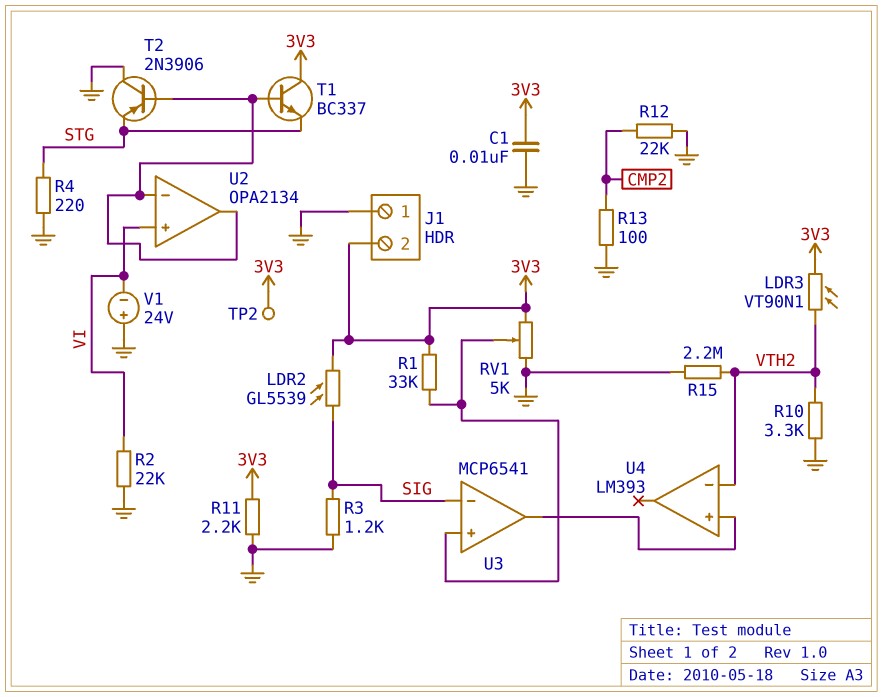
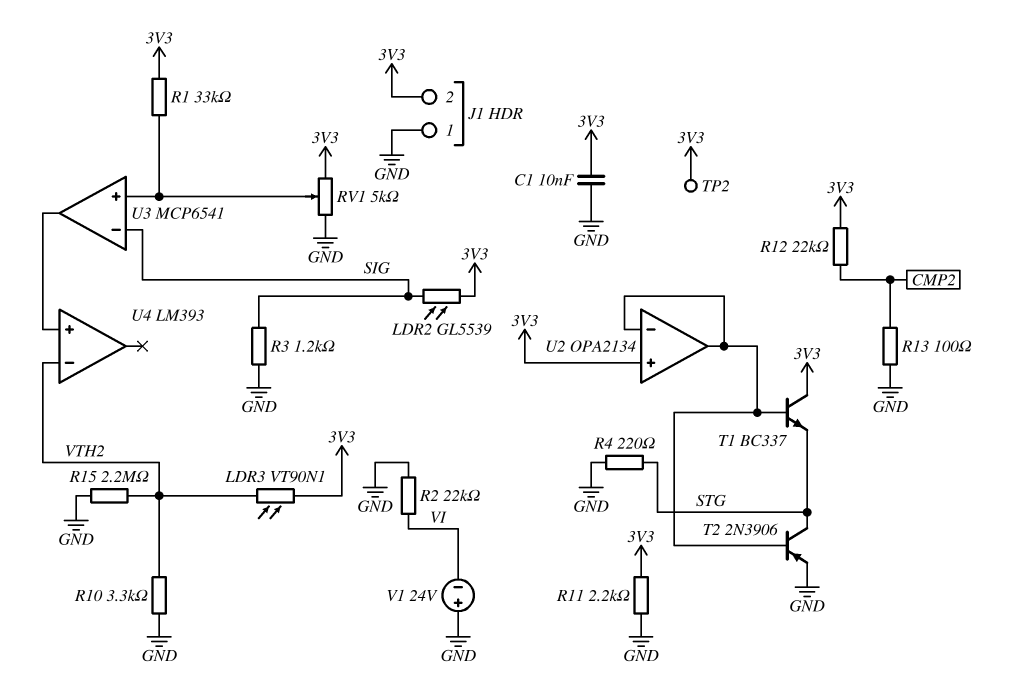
R12: 22k (CMP2, GND) -> 22k (3V3, CMP2)
T2: PNP 2N3906 (B U2/in-, C GND, E STG) -> PNP 2N3906 (B U2/in-, C STG, E GND)
U2 pin in+: VI -> 3V3

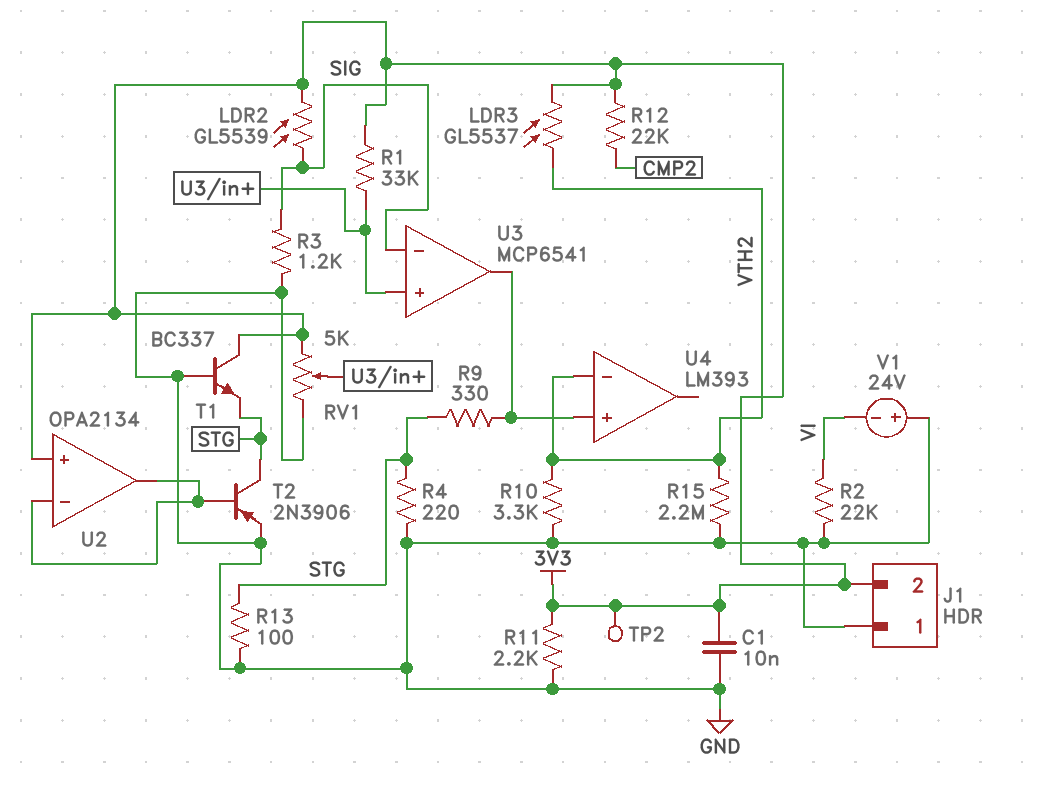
LDR3: VT90N1 (3V3, VTH2) -> GL5537 (3V3, VTH2)
R9: none -> 330 (STG, U3/out)
R13: 100 (CMP2, GND) -> 100 (GND, STG)
T1: NPN BC337 (B U2/in-, C 3V3, E STG) -> NPN BC337 (B GND, C 3V3, E STG)

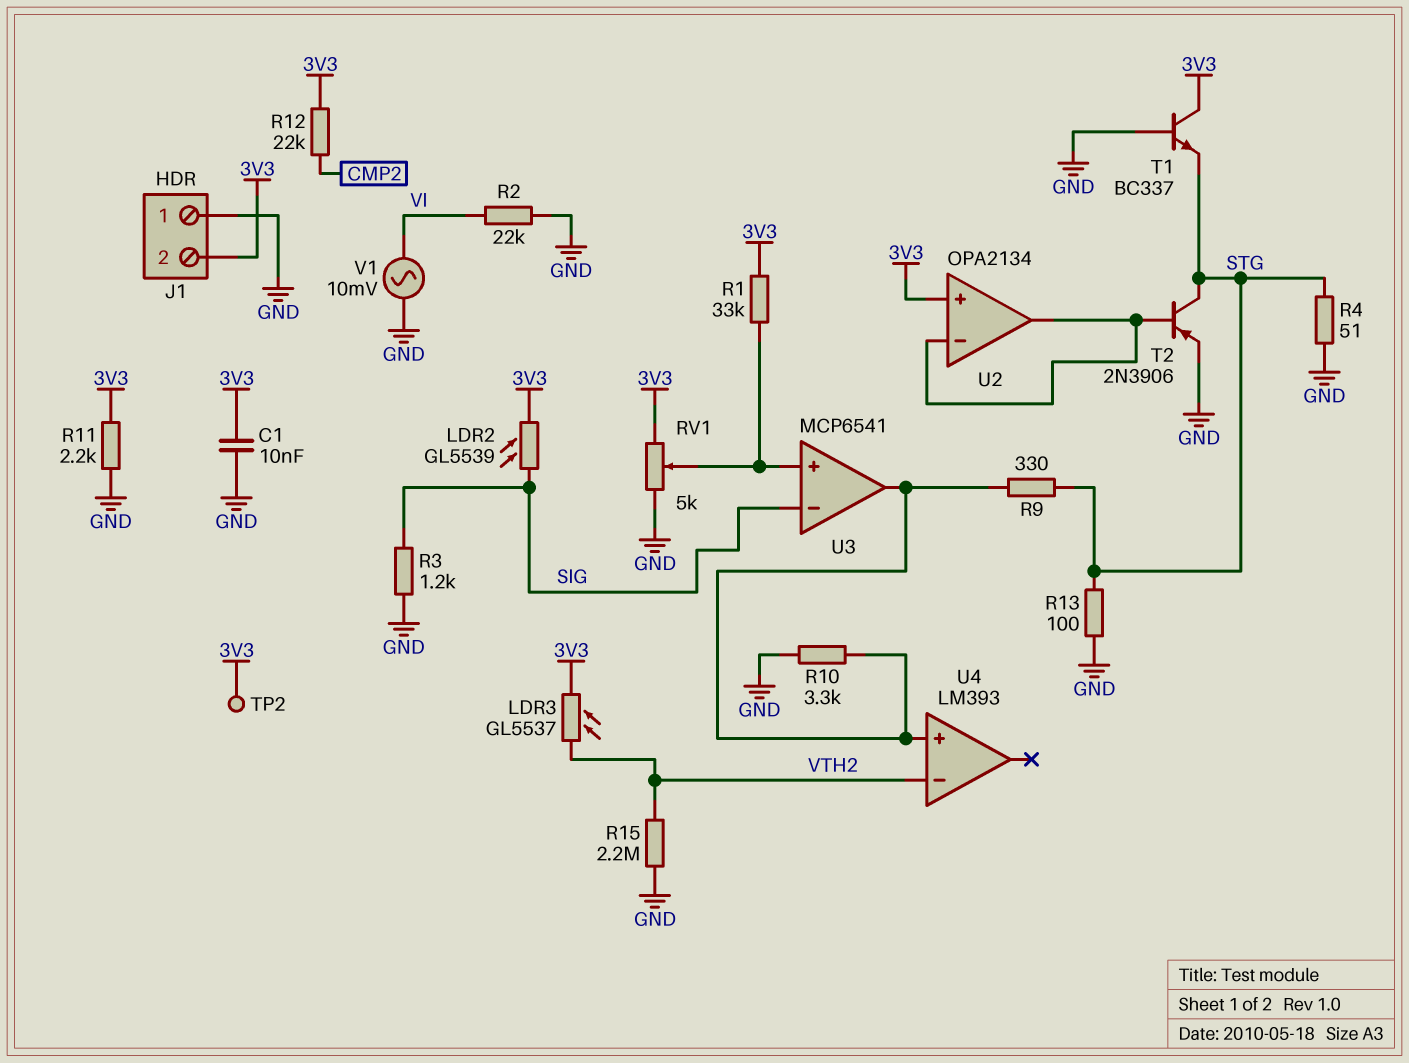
R4: 220 (GND, STG) -> 51 (GND, STG)
R10: 3.3k (GND, VTH2) -> 3.3k (GND, U3/out)
V1: 24V (plus GND, minus VI) -> AC 10mV (GND, VI)

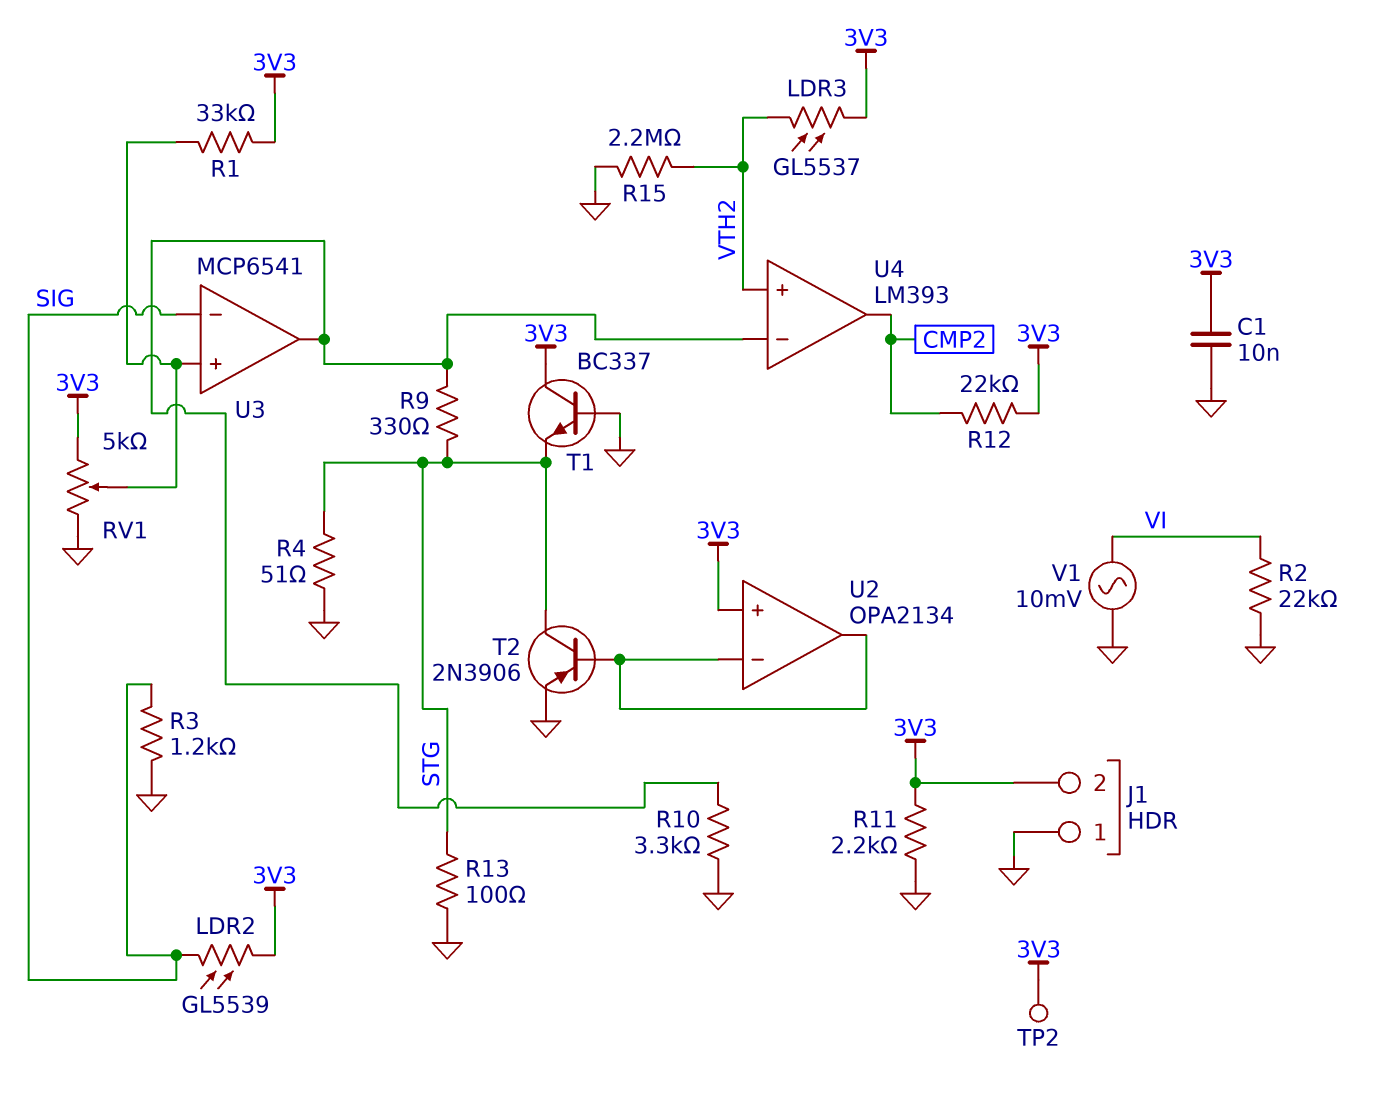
U4 pin in+: U3/out -> VTH2
U4 pin in-: VTH2 -> U3/out
U4 pin out: none -> CMP2

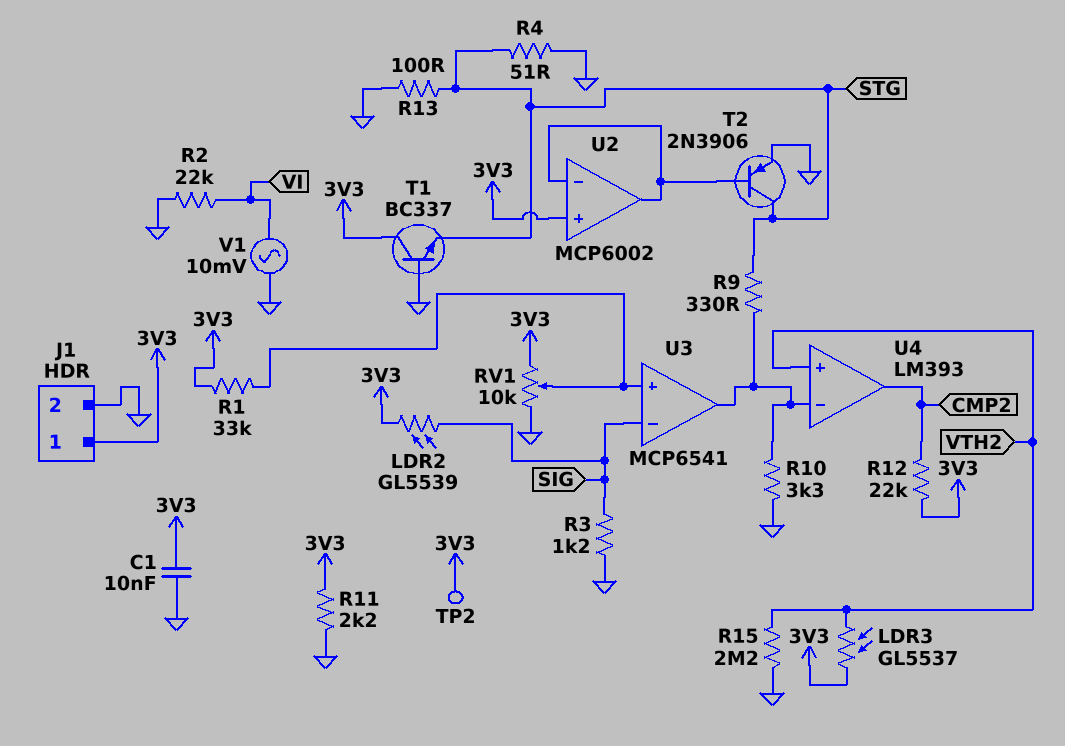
J1 pin 1: GND -> 3V3
J1 pin 2: 3V3 -> GND
RV1: 5k (3V3, GND, wiper U3/in+) -> 10k (3V3, GND, wiper U3/in+)
U2: OPA2134 -> MCP6002

